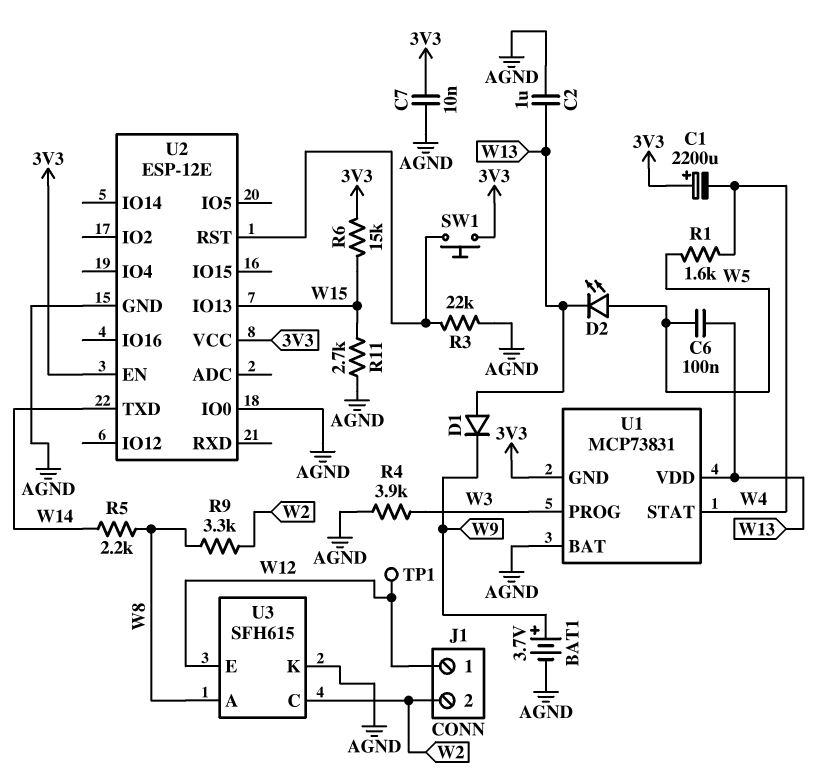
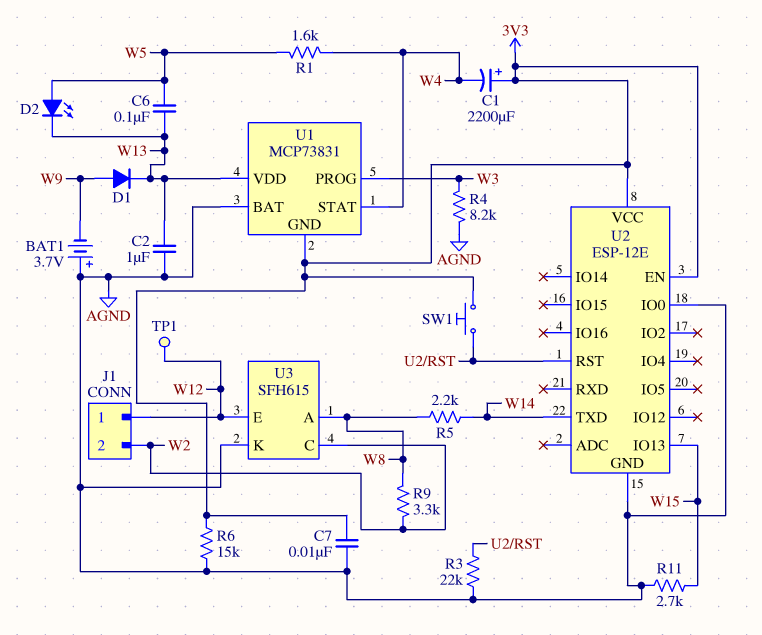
BAT1: 3.7V (plus W9, minus AGND) -> 3.7V (plus AGND, minus W9)
D1: diode (A W13, K W9) -> diode (A W9, K W13)
R4: 3.9k (AGND, W3) -> 8.2k (AGND, W3)
R6: 15k (3V3, W15) -> 15k (3V3, AGND)

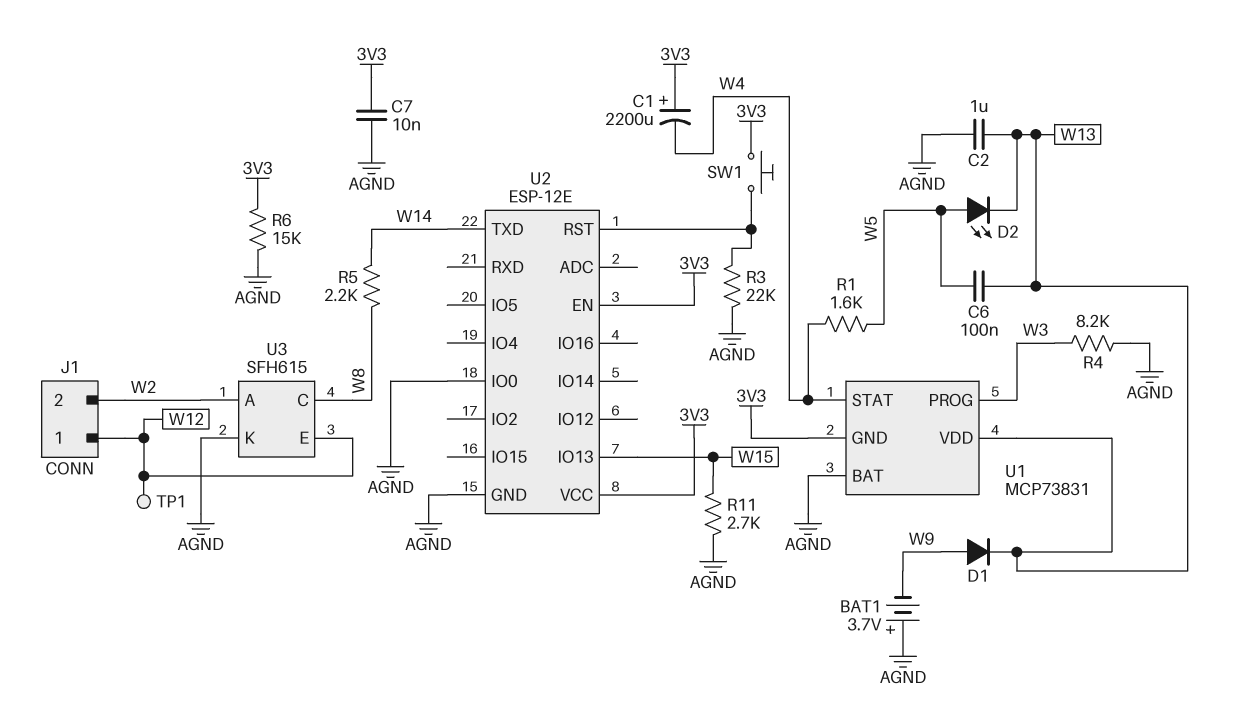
R9: 3.3k (W2, W8) -> none
U3 pin A: W8 -> W2
U3 pin C: W2 -> W8

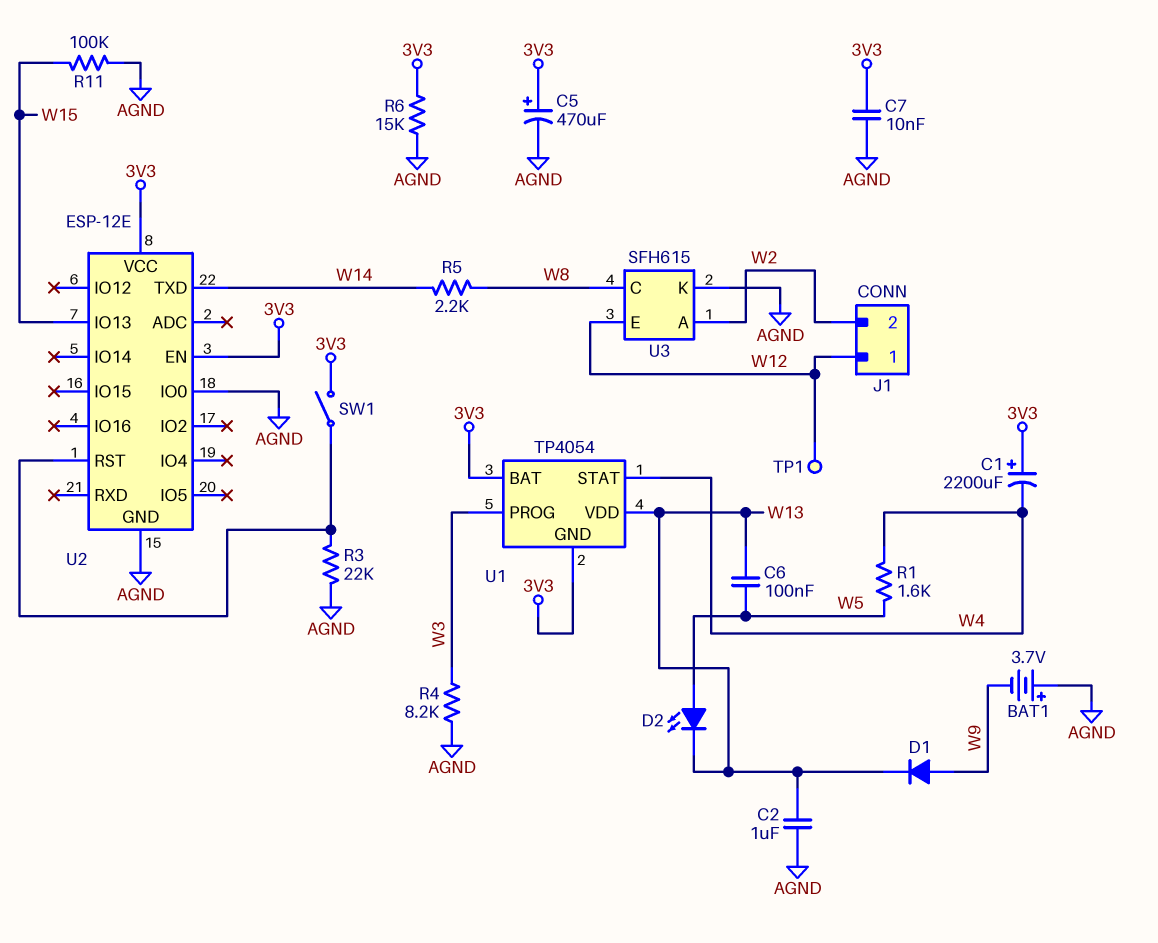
C5: none -> 470uF (plus 3V3, minus AGND)
R11: 2.7k (AGND, W15) -> 100k (AGND, W15)
SW1: button (3V3, U2/RST) -> switch (3V3, U2/RST)
U1: MCP73831 -> TP4054
U1 pin BAT: AGND -> 3V3

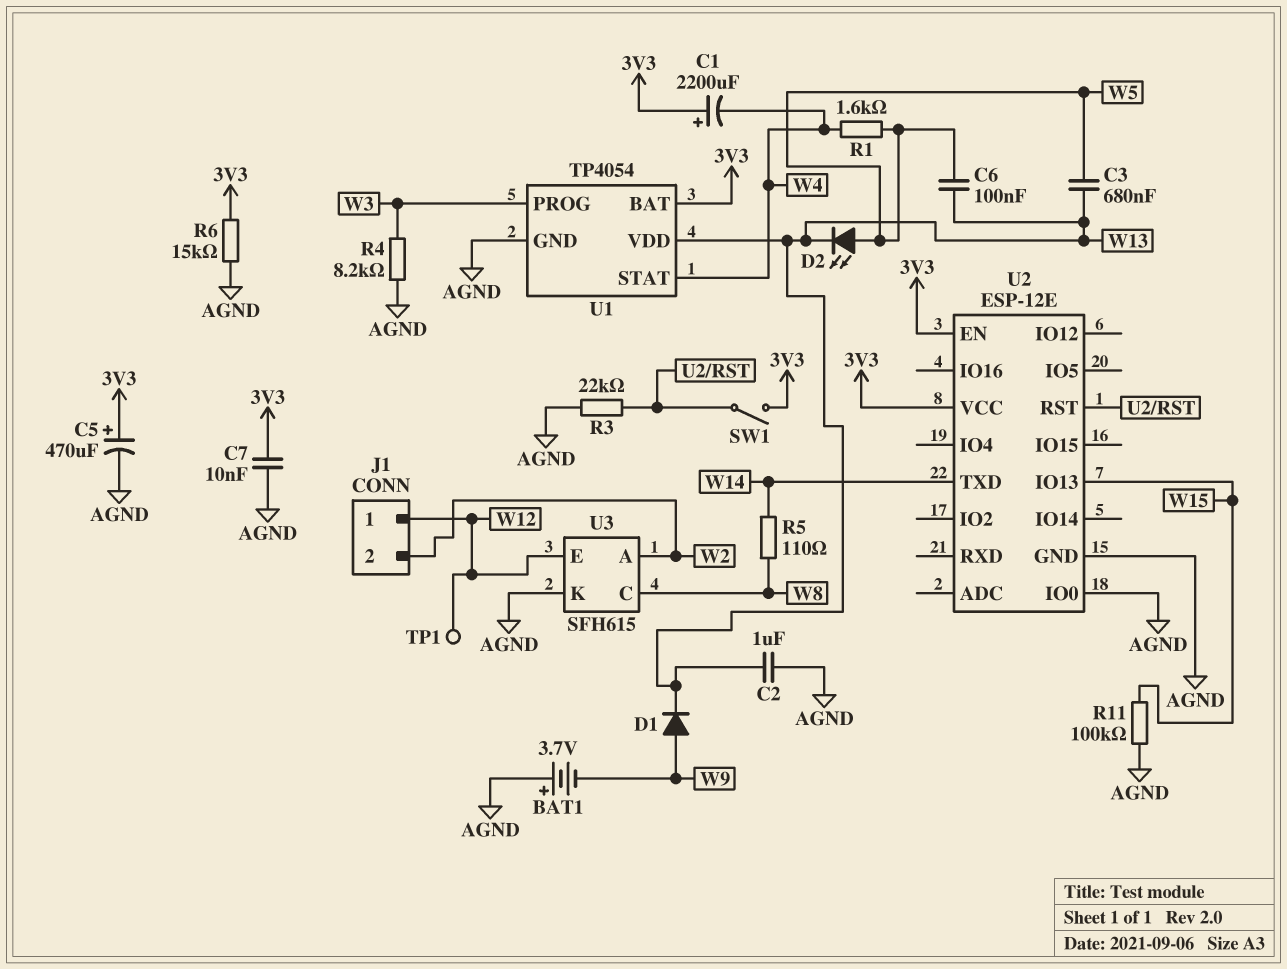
C3: none -> 680nF (W5, W13)
R5: 2.2k (W8, W14) -> 110 (W8, W14)
U1 pin GND: 3V3 -> AGND

